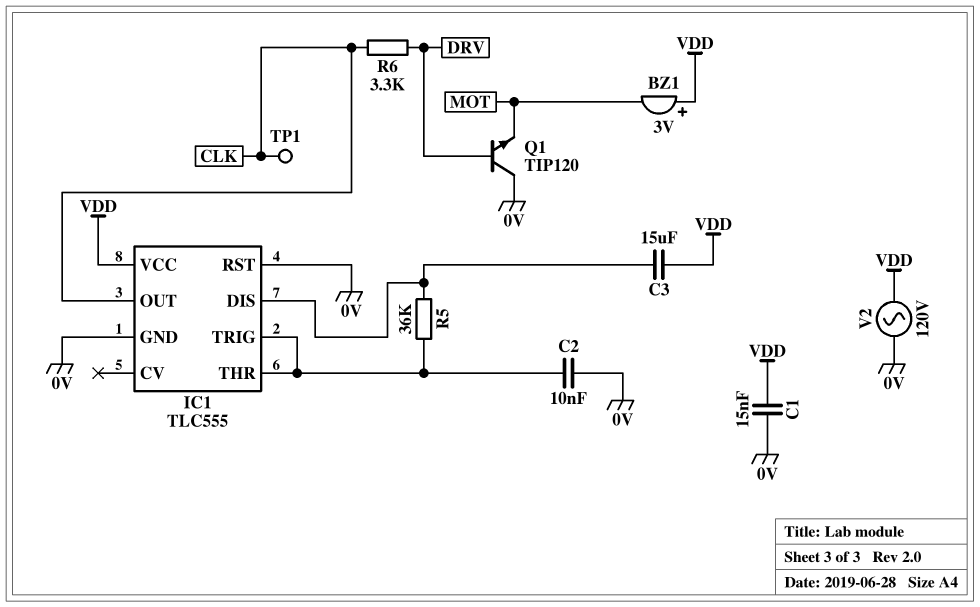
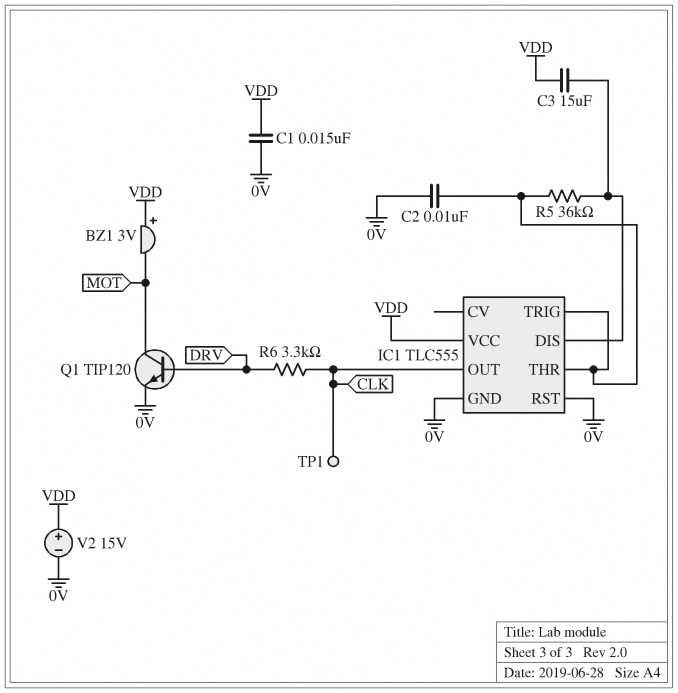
Q1: NPN TIP120 (B DRV, C 0V, E MOT) -> NPN TIP120 (B DRV, C MOT, E 0V)
V2: AC 120V (0V, VDD) -> 15V (plus VDD, minus 0V)

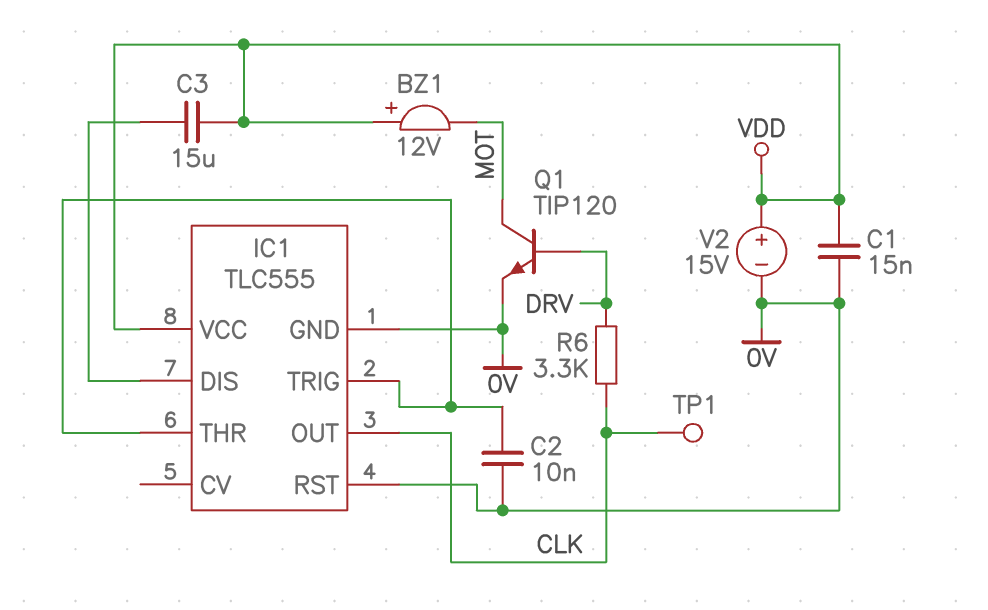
BZ1: buzzer 3V (plus VDD, minus MOT) -> buzzer 12V (plus VDD, minus MOT)
R5: 36k (IC1/DIS, IC1/THR) -> none

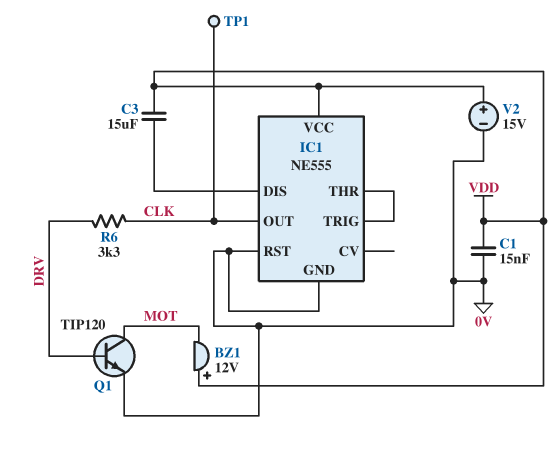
C2: 10nF (0V, IC1/THR) -> none
IC1: TLC555 -> NE555

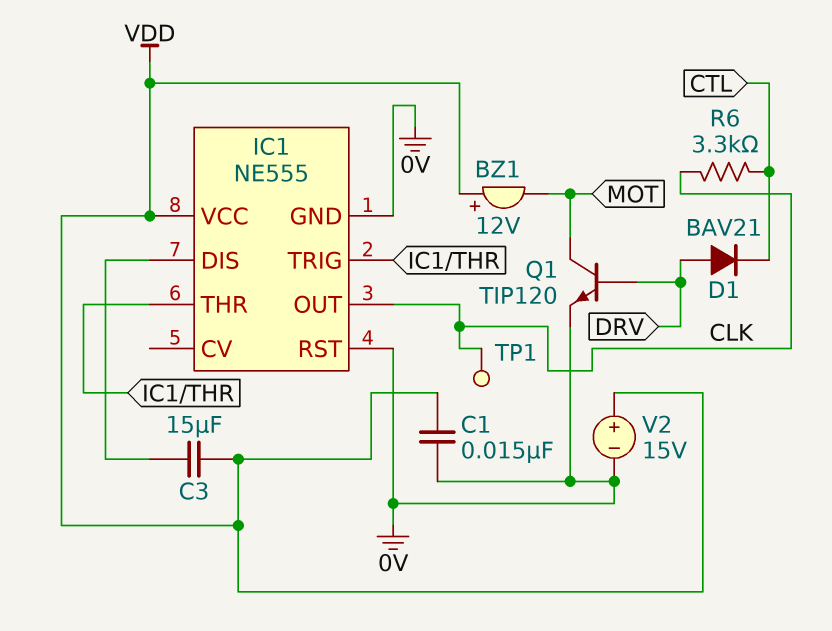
D1: none -> diode BAV21 (A DRV, K CTL)
R6: 3.3k (CLK, DRV) -> 3.3k (CLK, CTL)

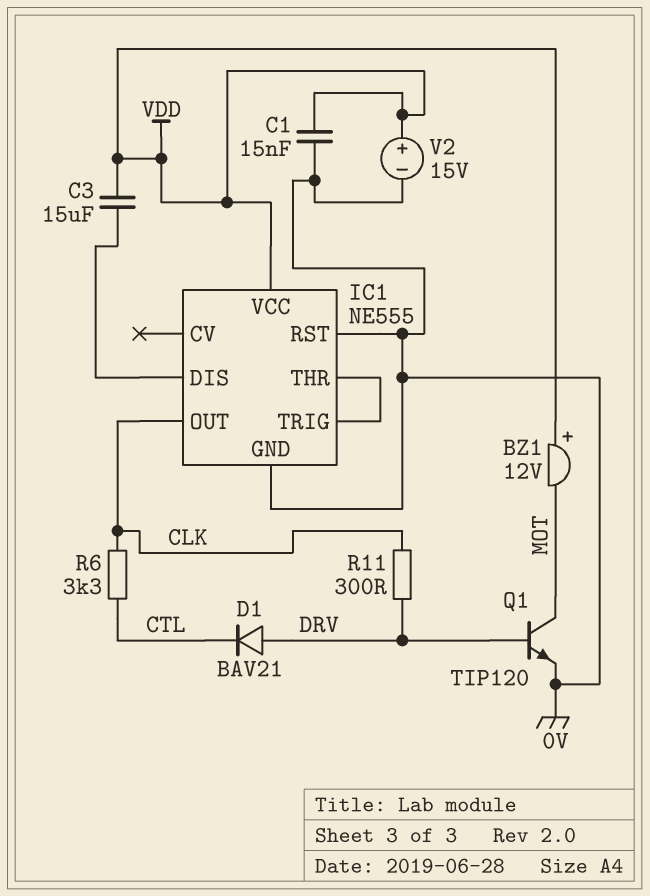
R11: none -> 300 (CLK, DRV)
TP1: test point (CLK) -> none

